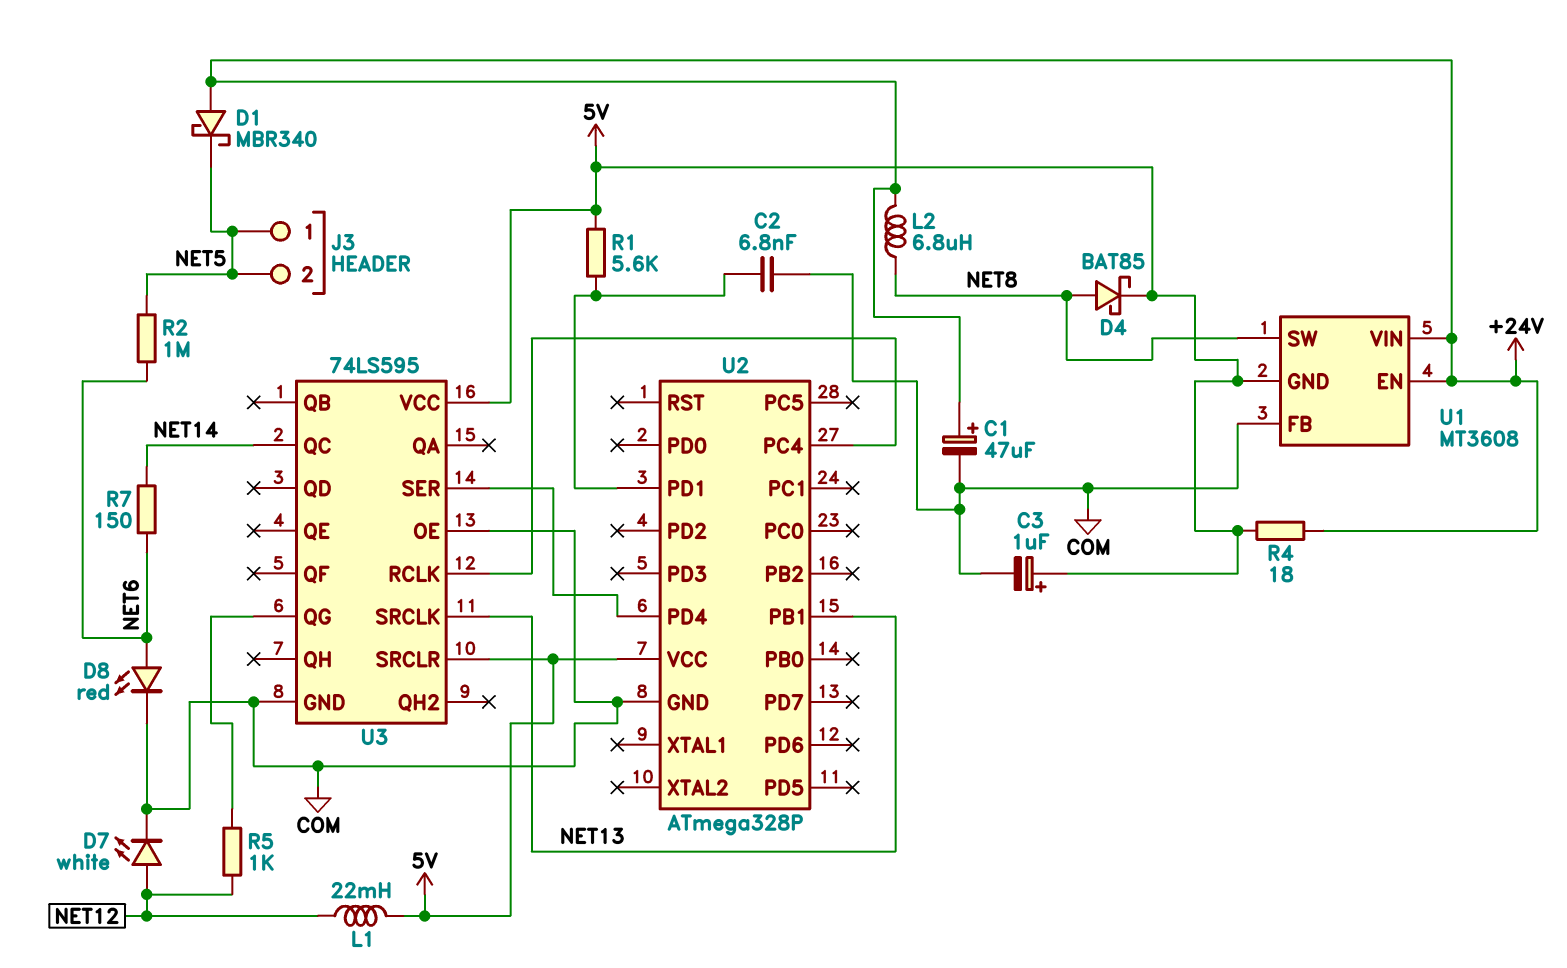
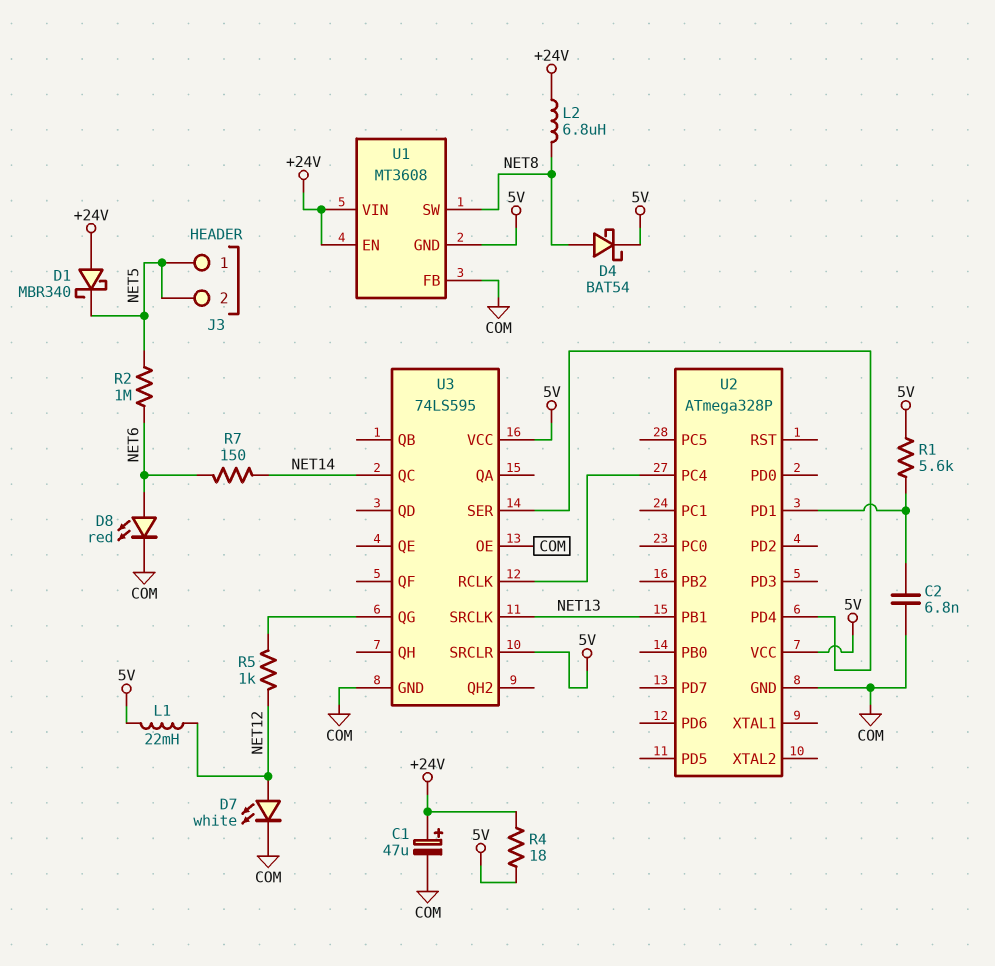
C3: 1uF (plus 5V, minus COM) -> none
D4: schottky BAT85 (A NET8, K 5V) -> schottky BAT54 (A NET8, K 5V)

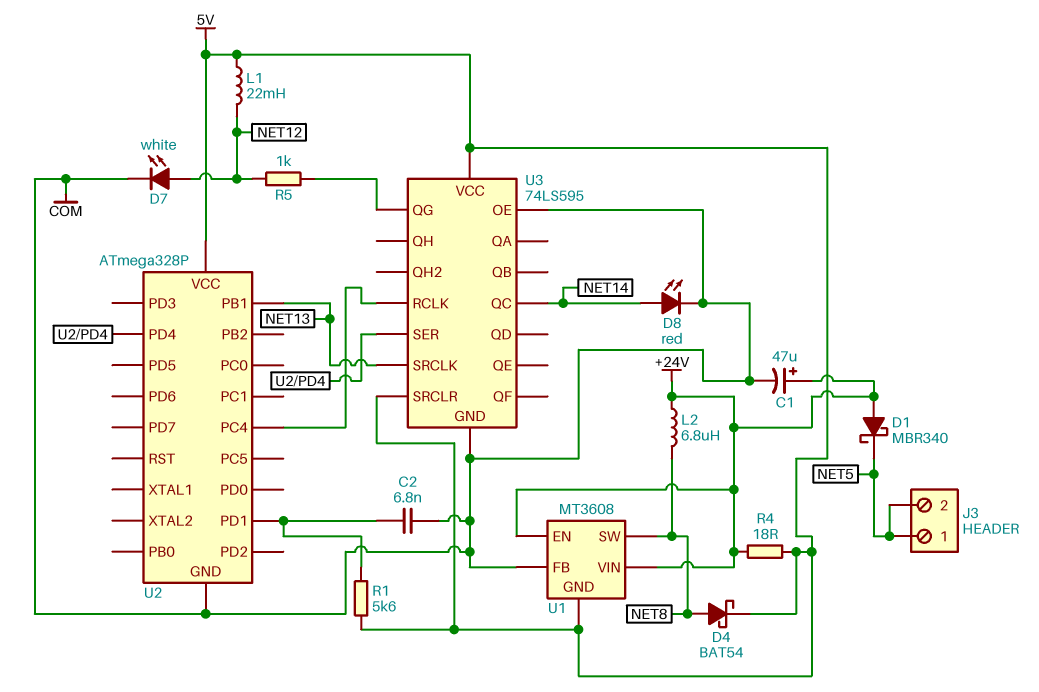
D8: LED red (A NET6, K COM) -> LED red (A NET14, K COM)
R2: 1M (NET5, NET6) -> none
R7: 150 (NET6, NET14) -> none

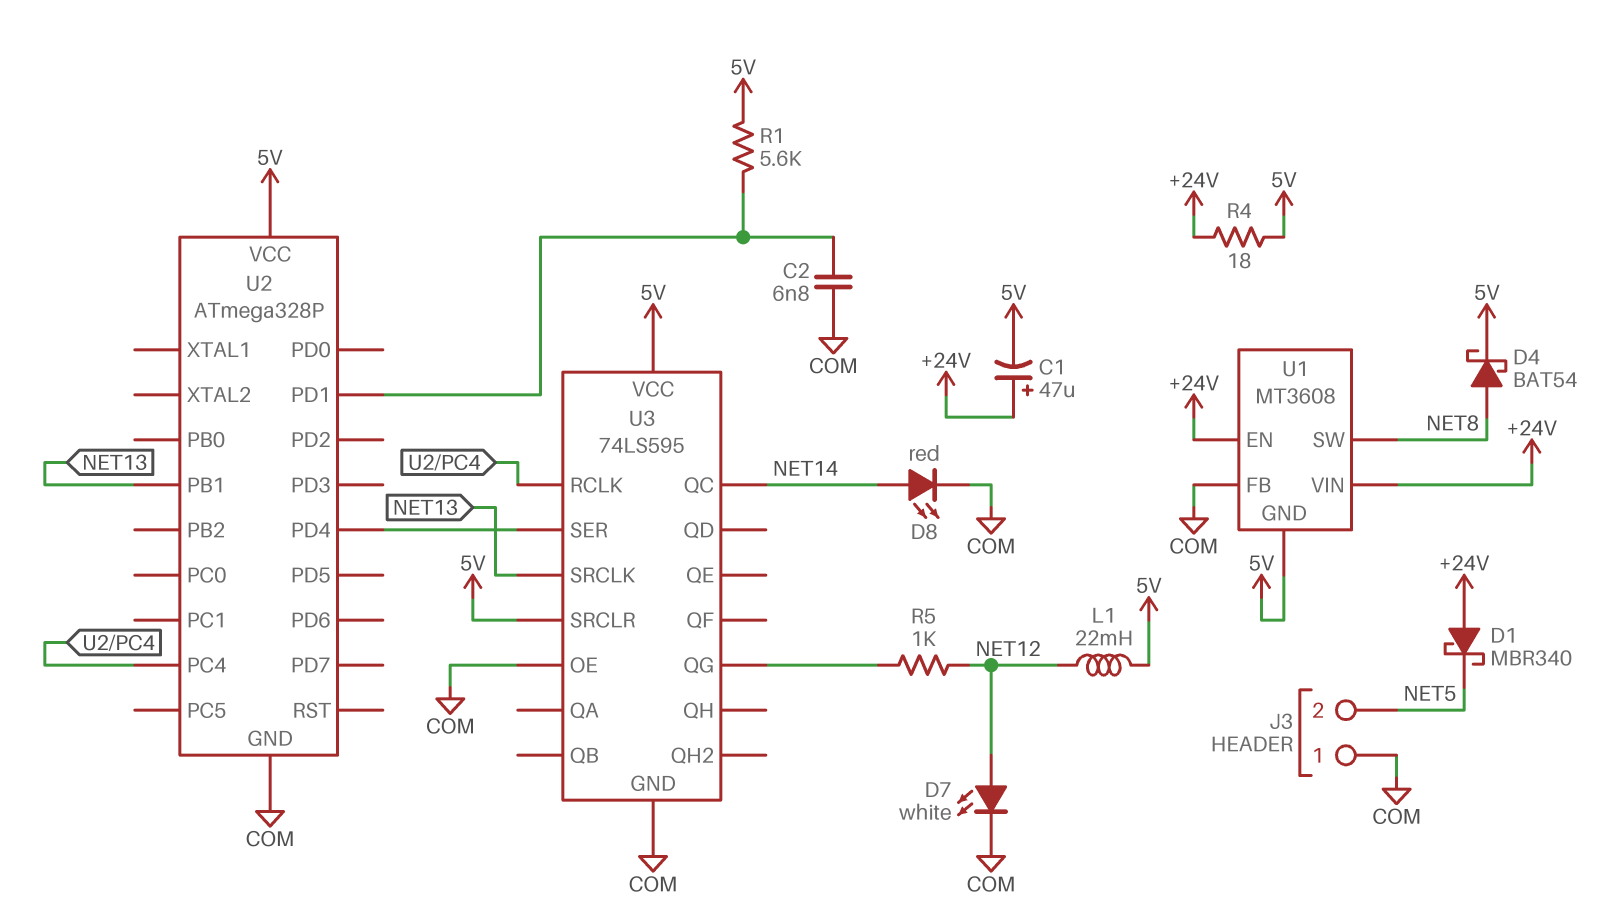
C1: 47uF (plus +24V, minus COM) -> 47uF (plus +24V, minus 5V)
J3 pin 1: NET5 -> COM
L2: 6.8uH (+24V, NET8) -> none

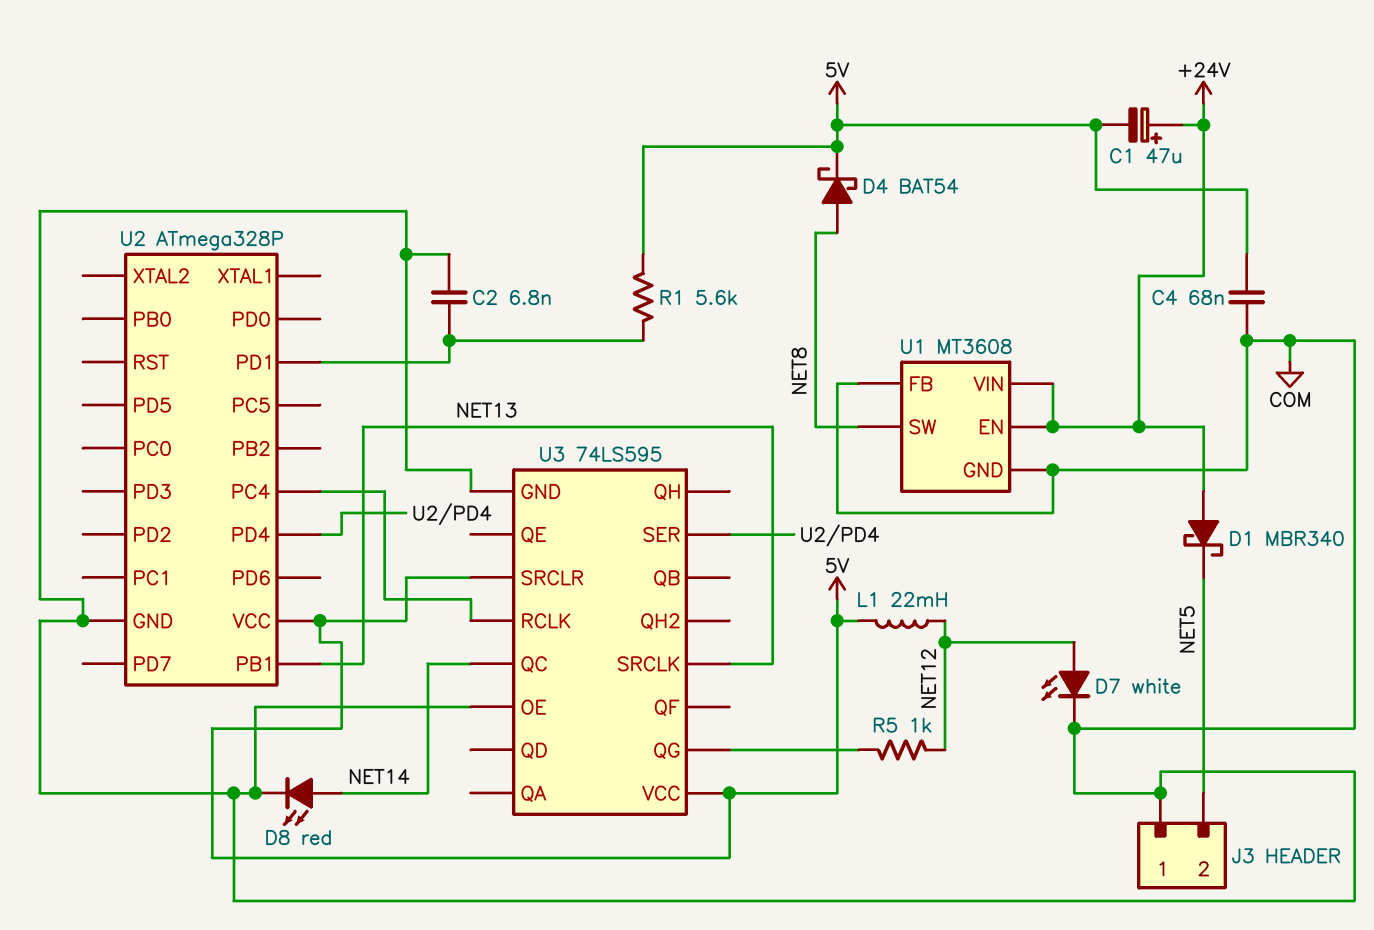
C4: none -> 68nF (5V, COM)
R4: 18 (+24V, 5V) -> none
U1 pin GND: 5V -> COM

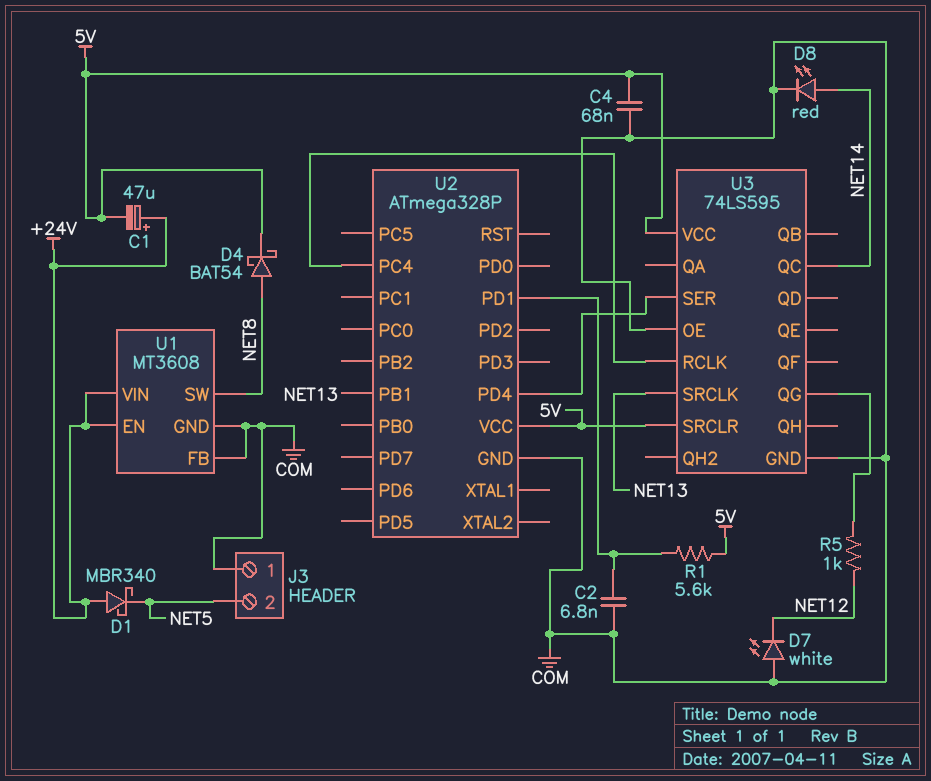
D7: LED white (A NET12, K COM) -> LED white (A COM, K NET12)
L1: 22mH (5V, NET12) -> none

